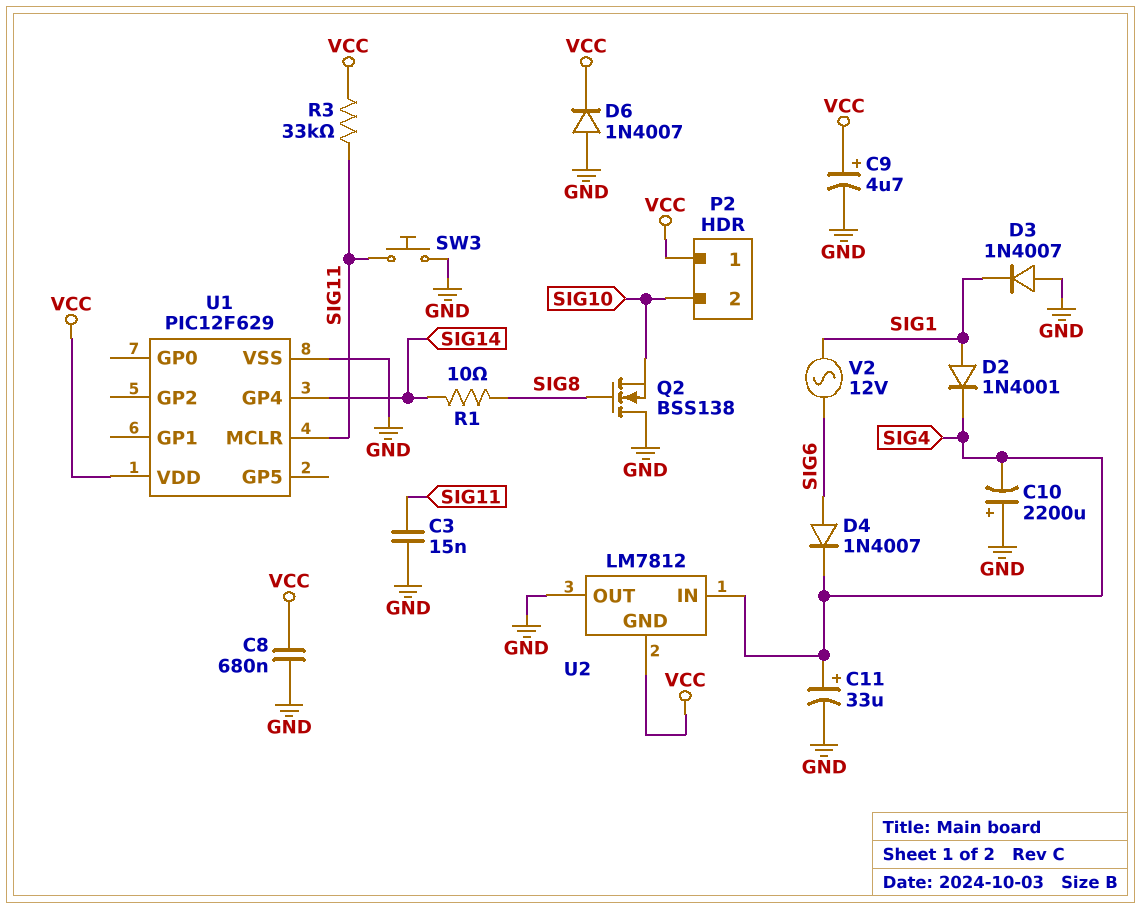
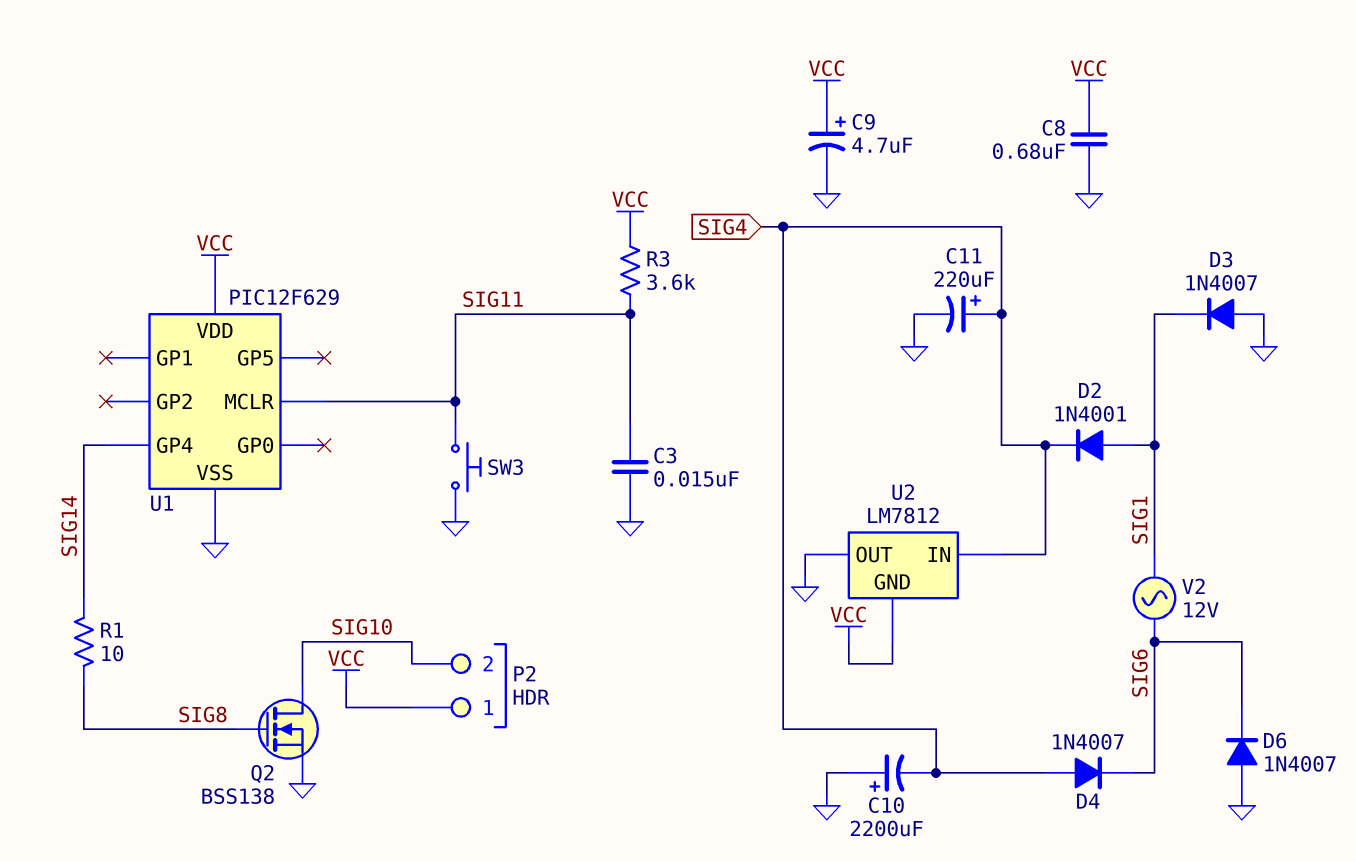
C11: 33uF (plus SIG4, minus GND) -> 220uF (plus SIG4, minus GND)
D4: diode 1N4007 (A SIG6, K SIG4) -> diode 1N4007 (A SIG4, K SIG6)
D6: diode 1N4007 (A GND, K VCC) -> diode 1N4007 (A GND, K SIG6)
Q2: NMOS BSS138 (G SIG8, D GND, S SIG10) -> NMOS BSS138 (G SIG8, D SIG10, S GND)
R3: 33k (SIG11, VCC) -> 3.6k (SIG11, VCC)

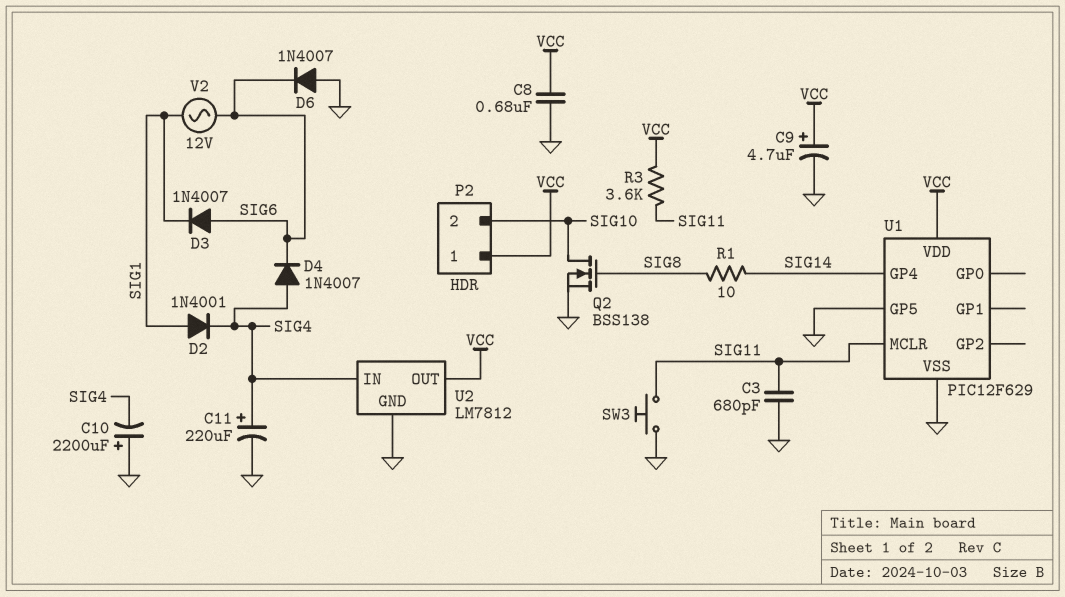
C3: 15nF (GND, SIG11) -> 680pF (GND, SIG11)
D3: diode 1N4007 (A GND, K SIG1) -> diode 1N4007 (A SIG6, K SIG1)
U1 pin GP5: none -> GND
U2 pin GND: VCC -> GND
U2 pin OUT: GND -> VCC

